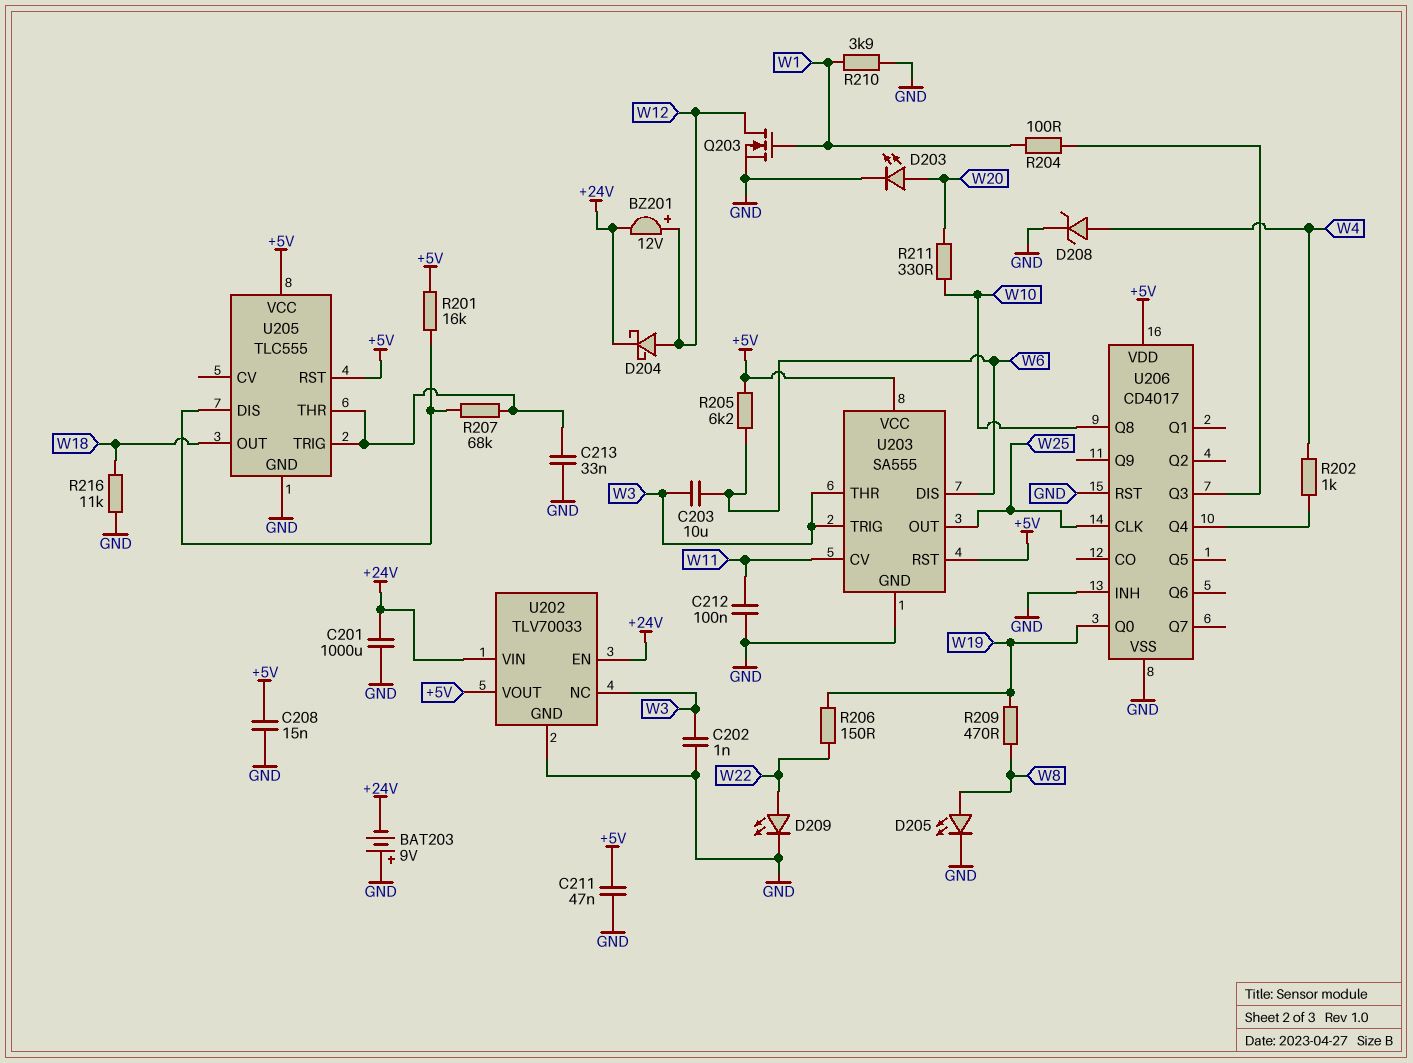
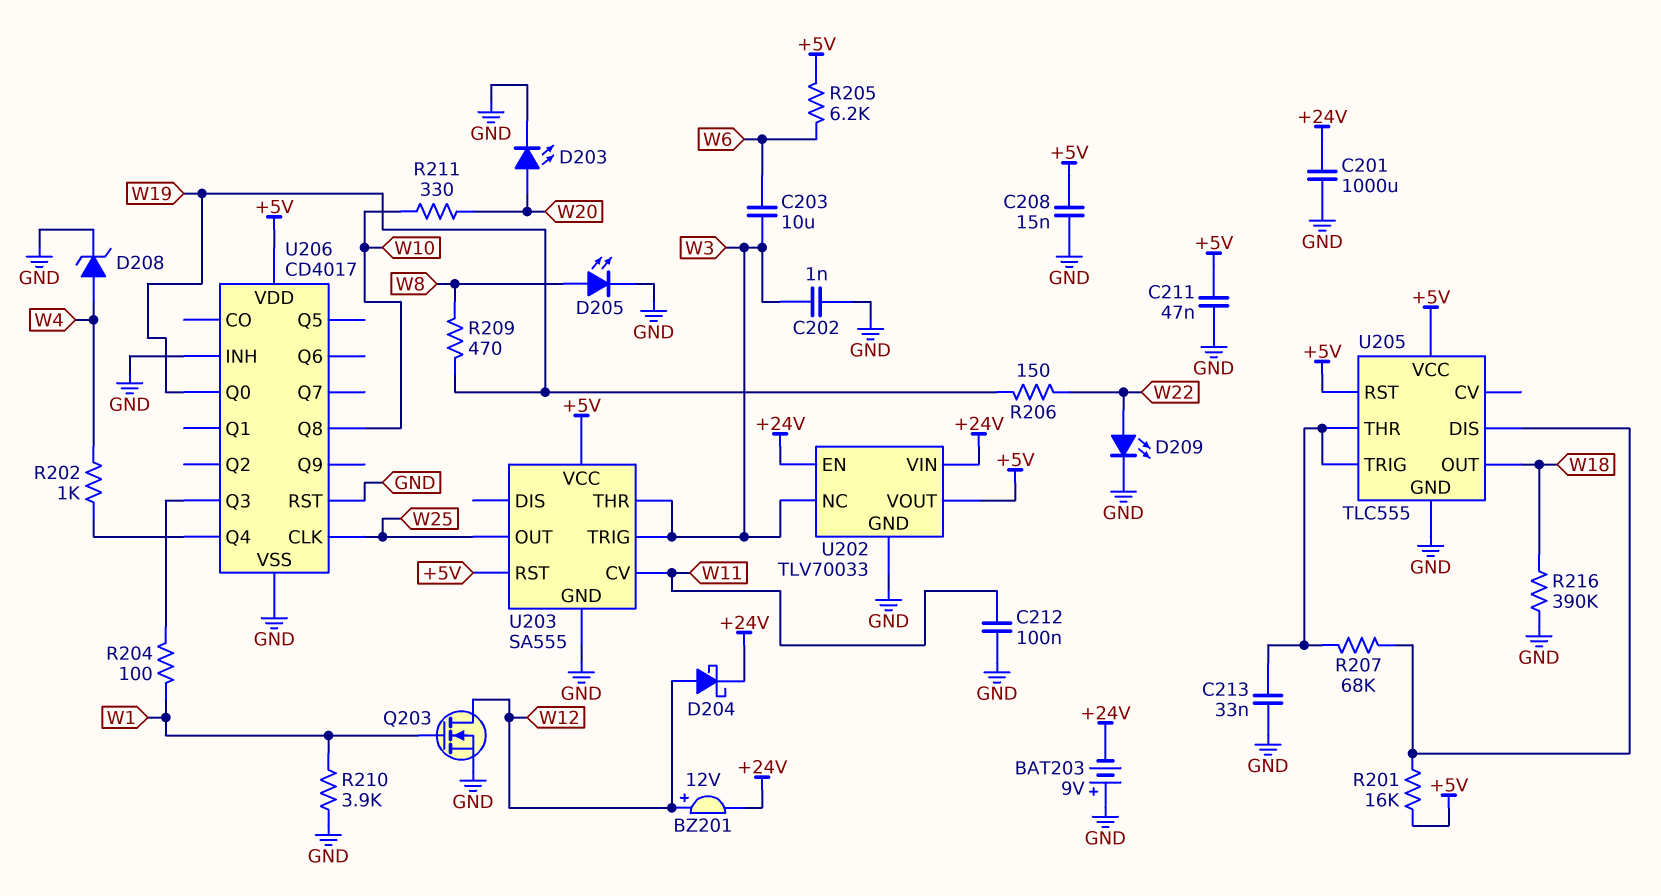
R216: 11k (GND, W18) -> 390k (GND, W18)
U203 pin DIS: W6 -> none

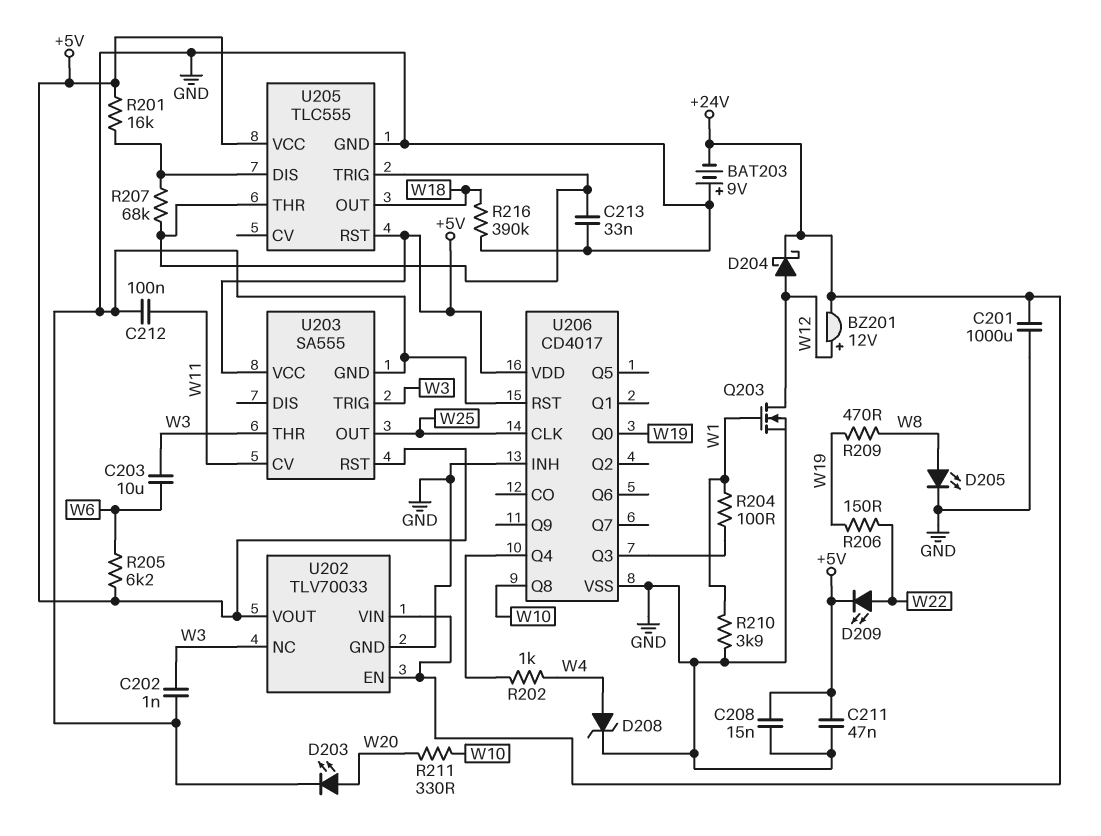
D209: LED (A W22, K GND) -> LED (A W22, K +5V)

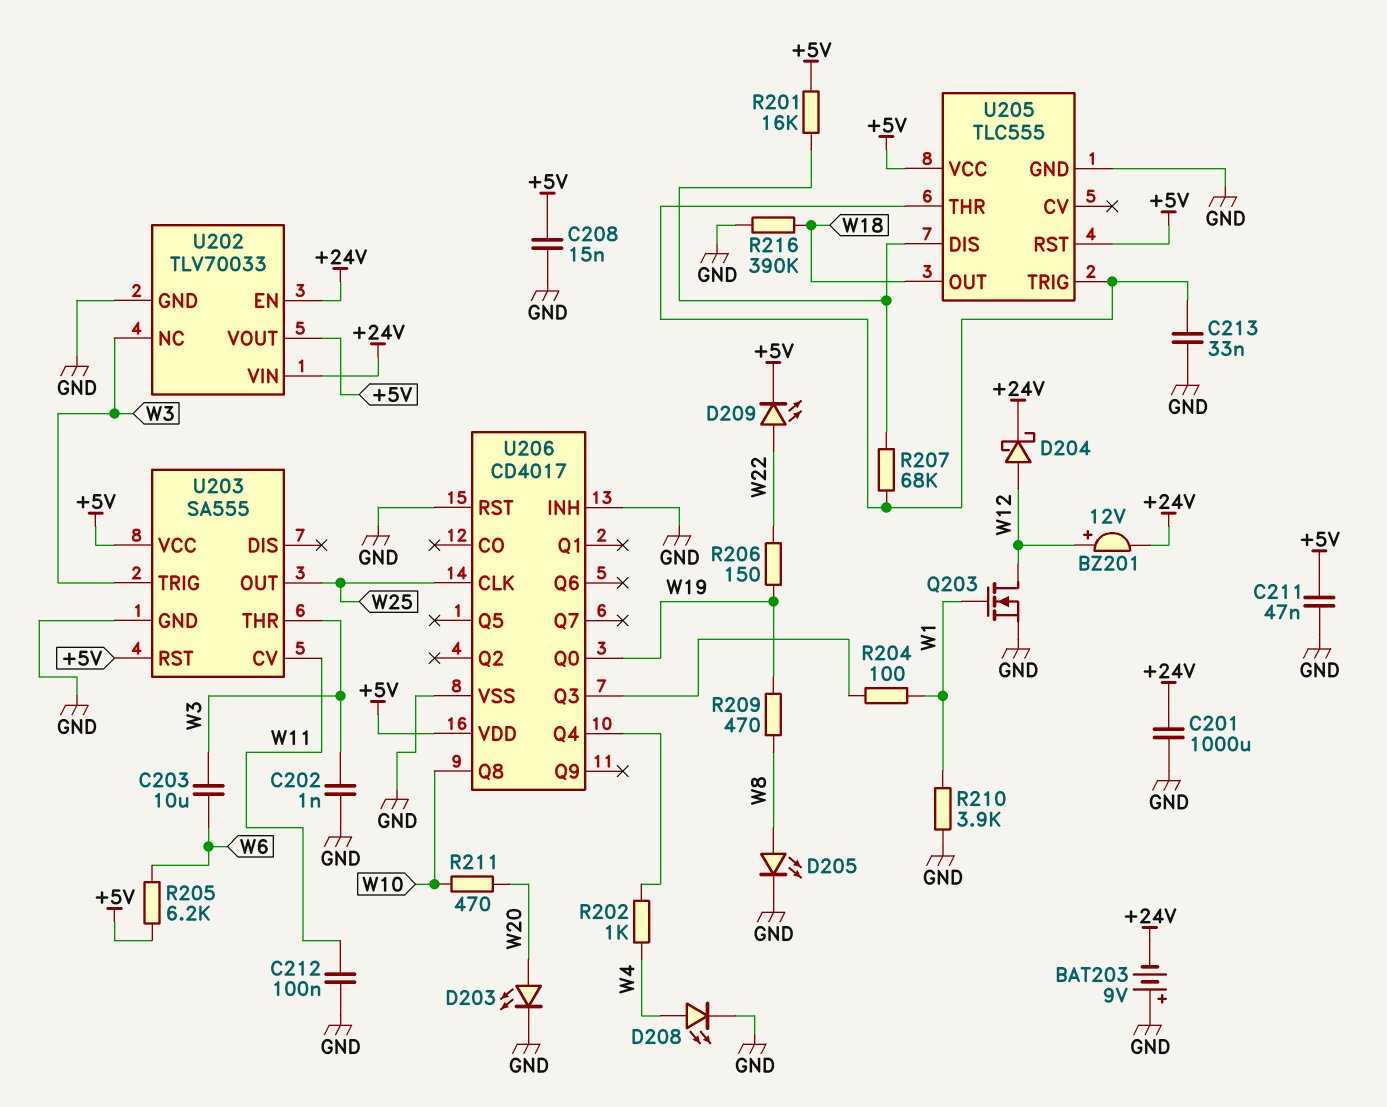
D208: zener (A W4, K GND) -> LED (A W4, K GND)
R211: 330 (W10, W20) -> 470 (W10, W20)

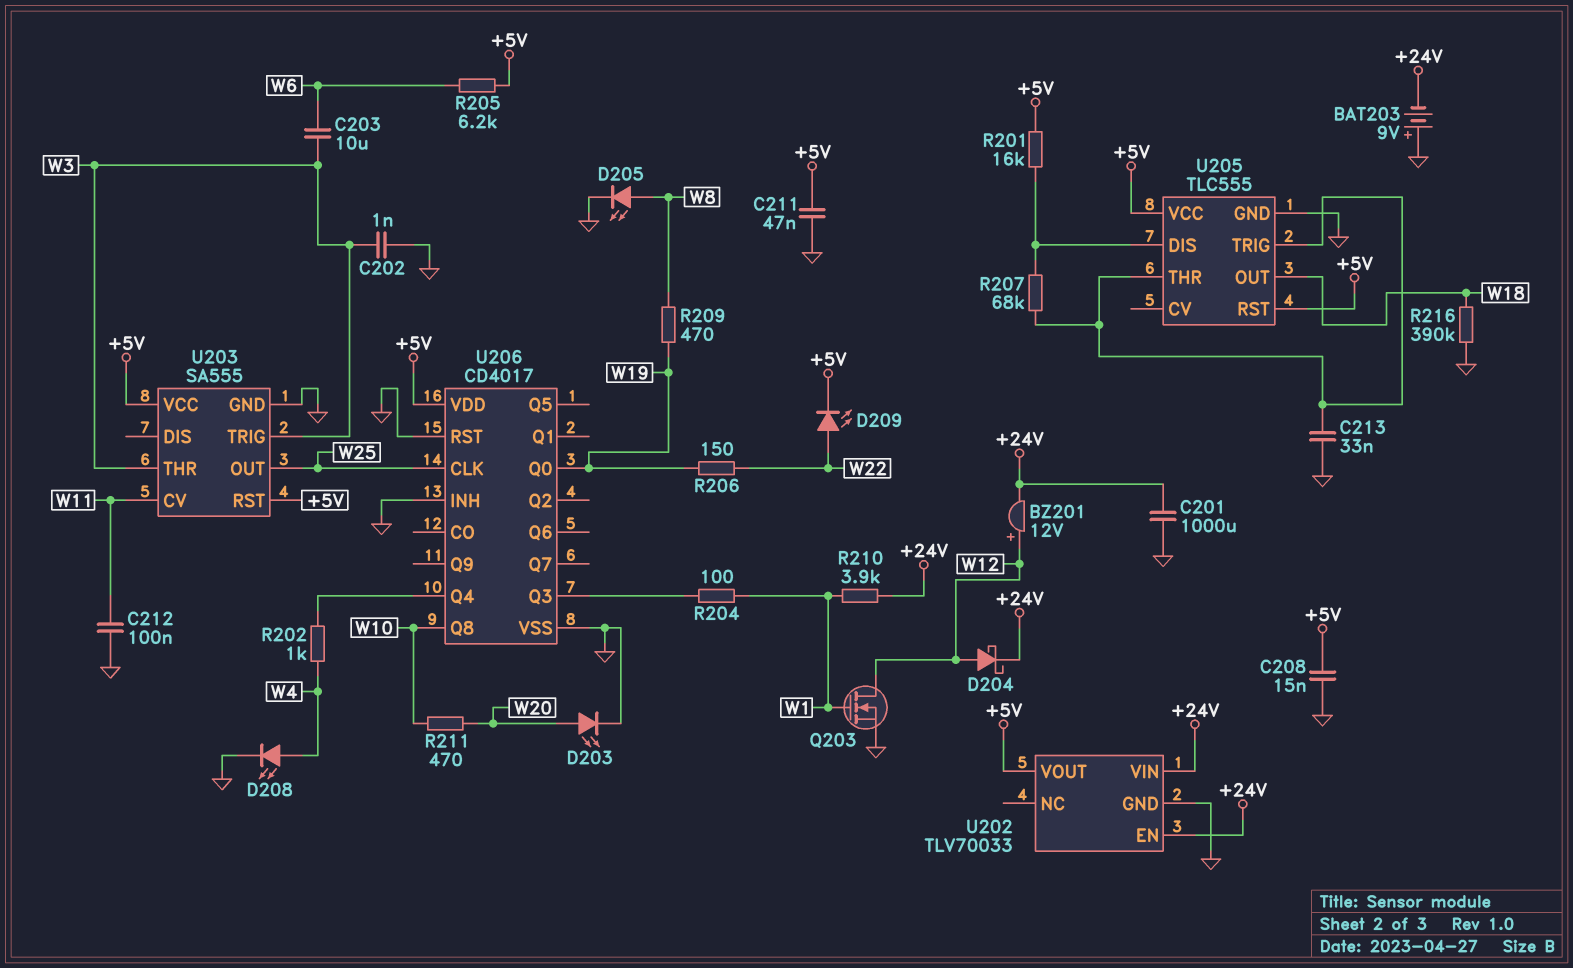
R210: 3.9k (GND, W1) -> 3.9k (+24V, W1)
U202 pin NC: W3 -> none

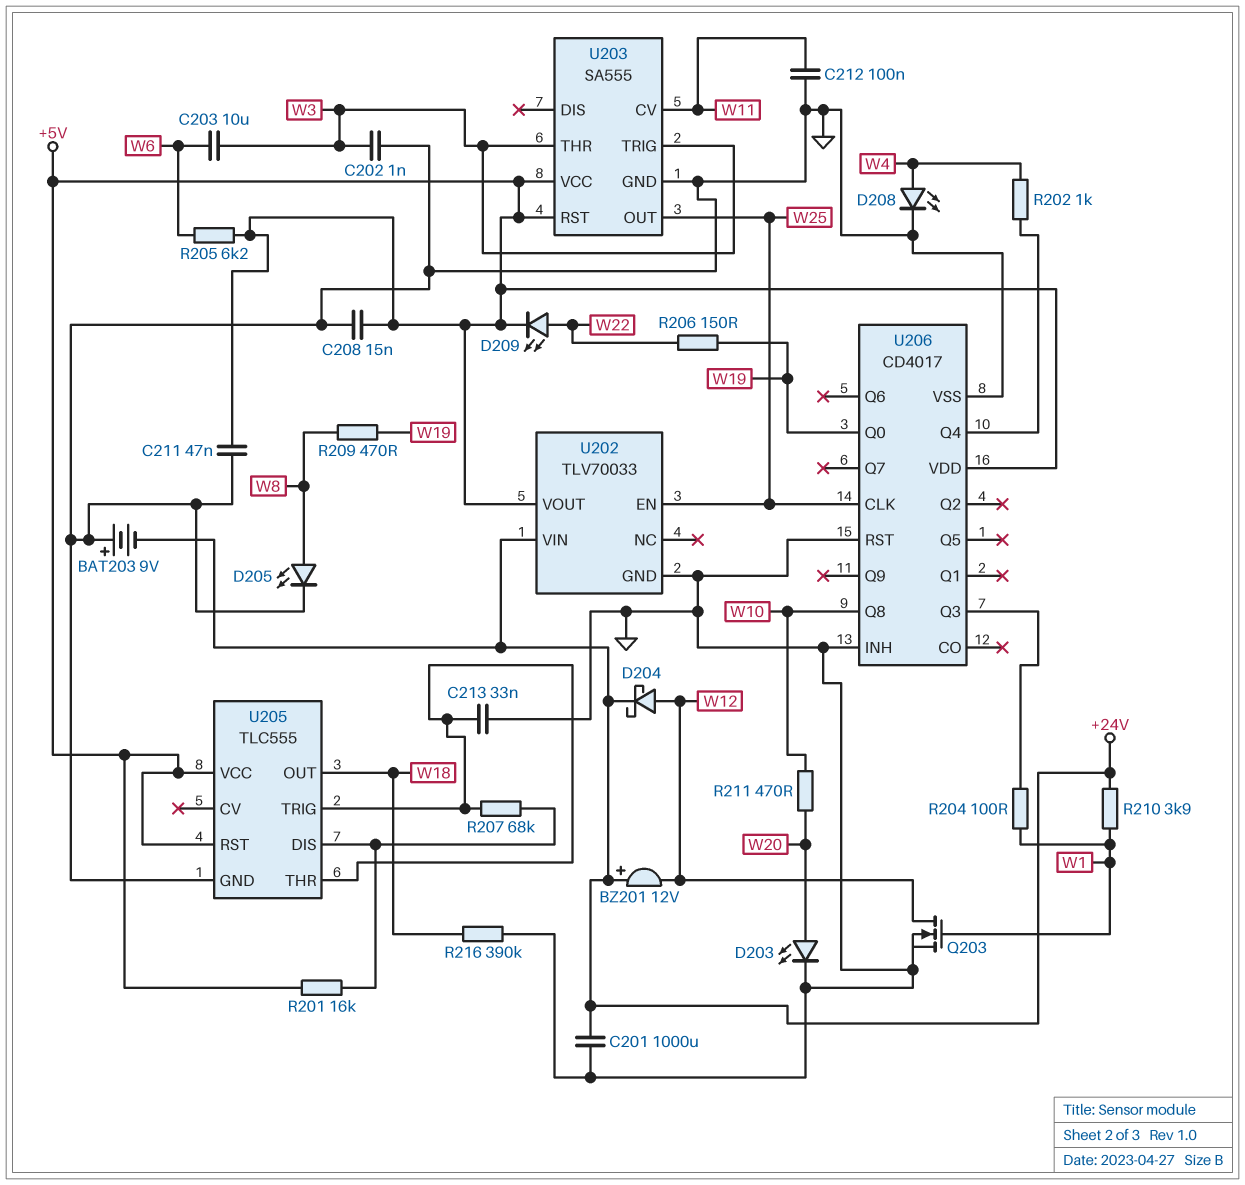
BZ201: buzzer 12V (plus W12, minus +24V) -> buzzer 12V (plus +24V, minus W12)
U202 pin EN: +24V -> W25

